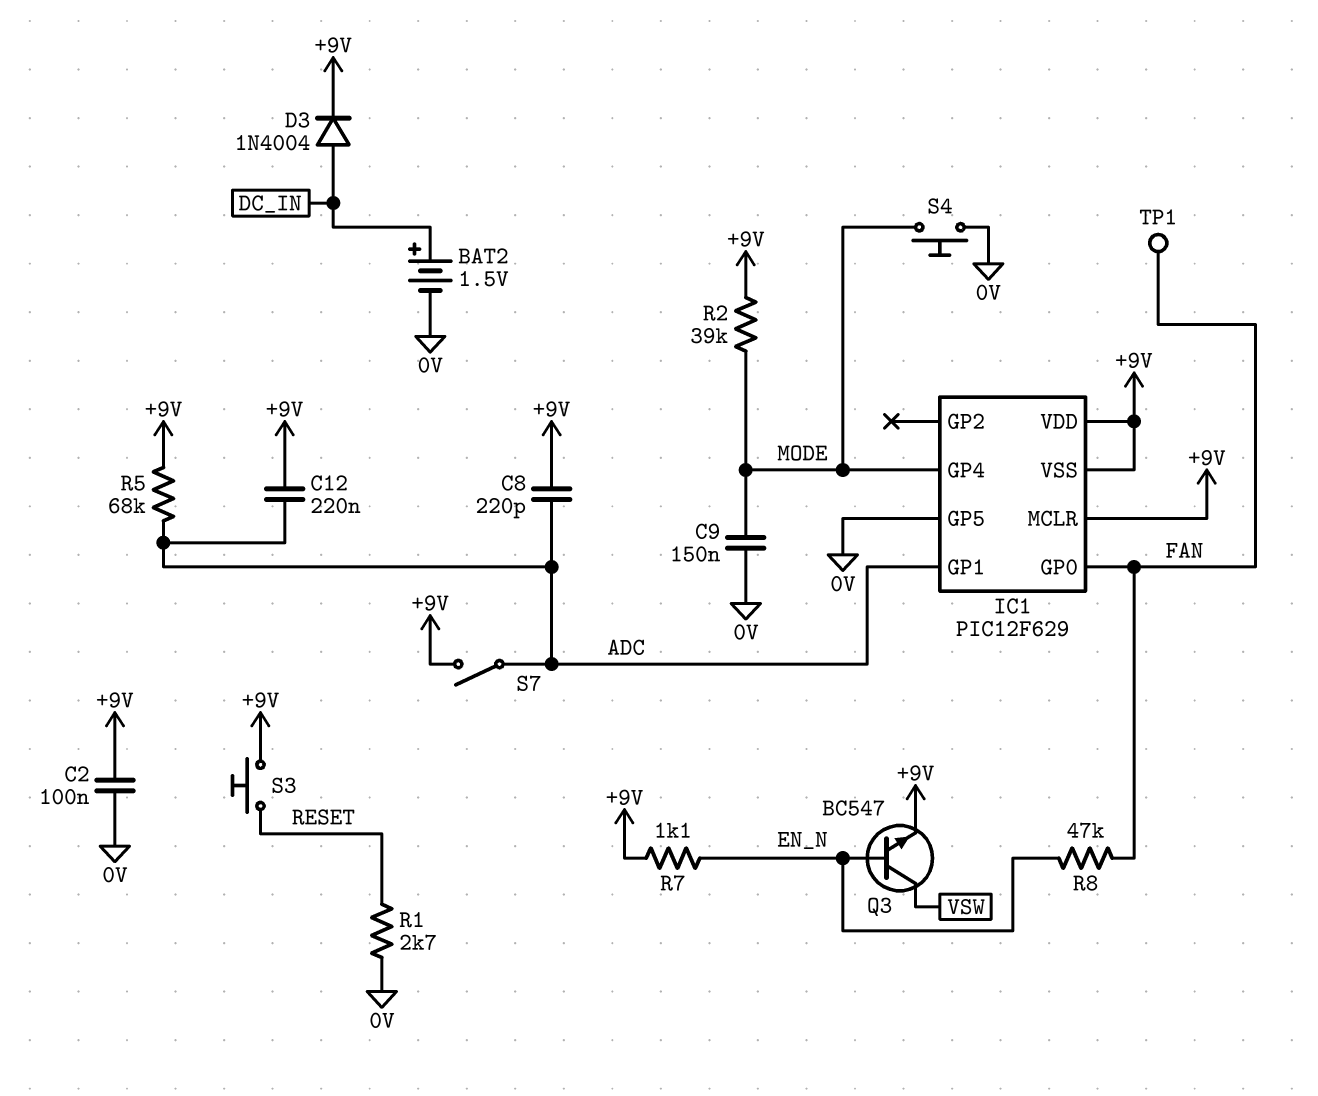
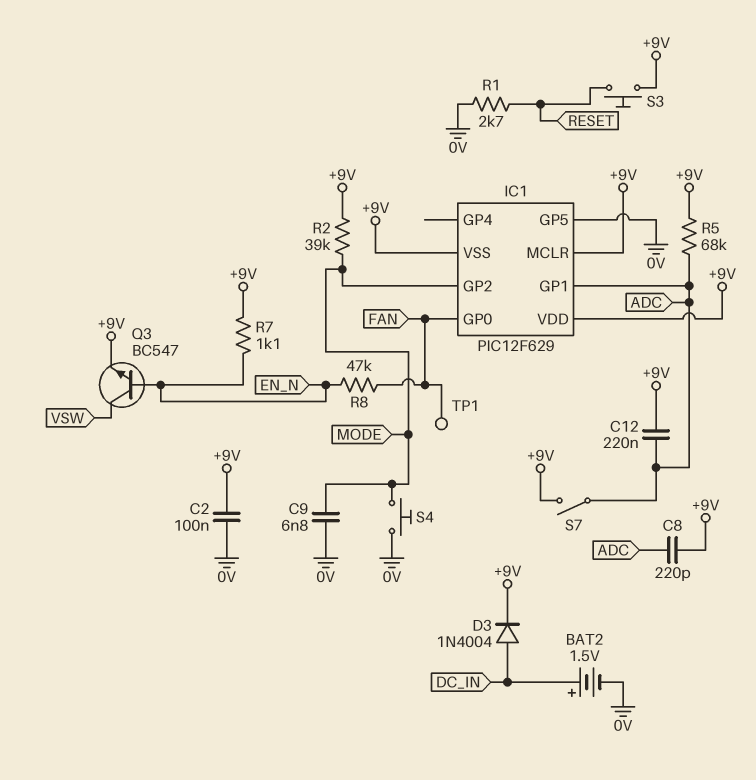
C9: 150nF (0V, MODE) -> 6.8nF (0V, MODE)
IC1 pin GP2: none -> MODE
IC1 pin GP4: MODE -> none

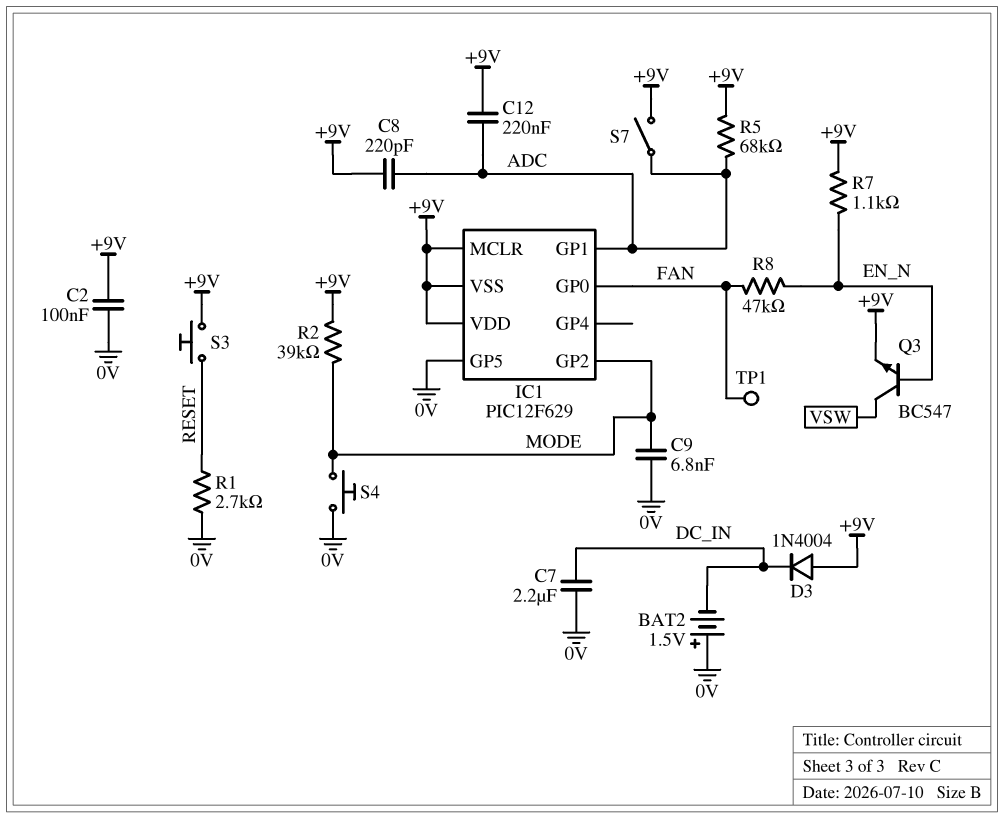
BAT2: 1.5V (plus DC_IN, minus 0V) -> 1.5V (plus 0V, minus DC_IN)
C7: none -> 2.2uF (0V, DC_IN)
D3: diode 1N4004 (A DC_IN, K +9V) -> diode 1N4004 (A +9V, K DC_IN)

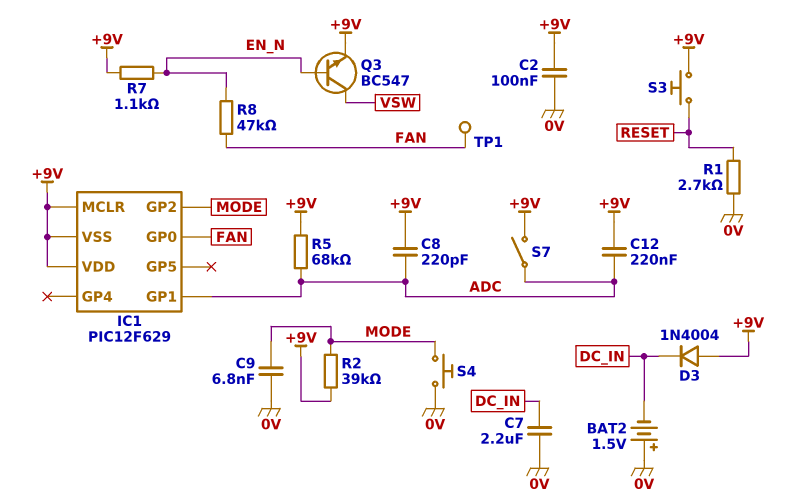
IC1 pin GP5: 0V -> none

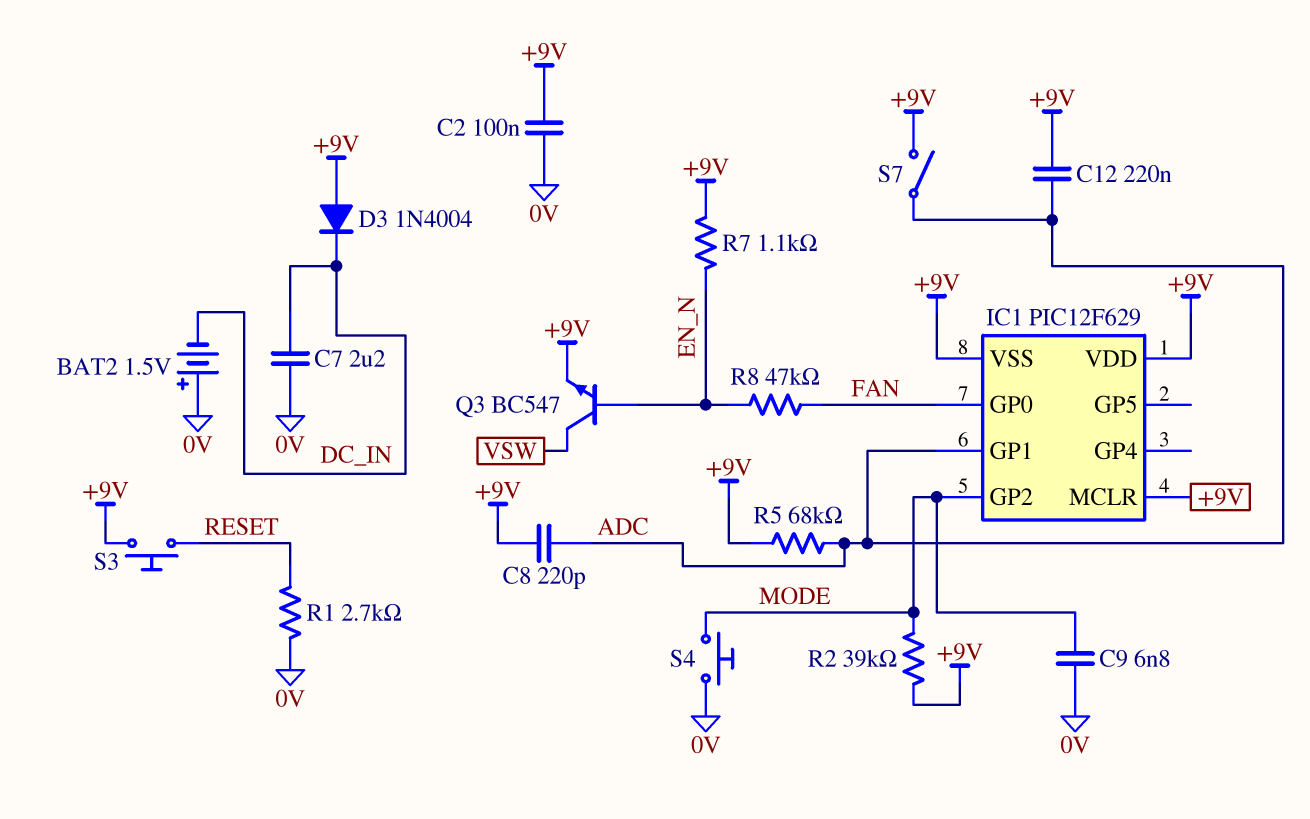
TP1: test point (FAN) -> none

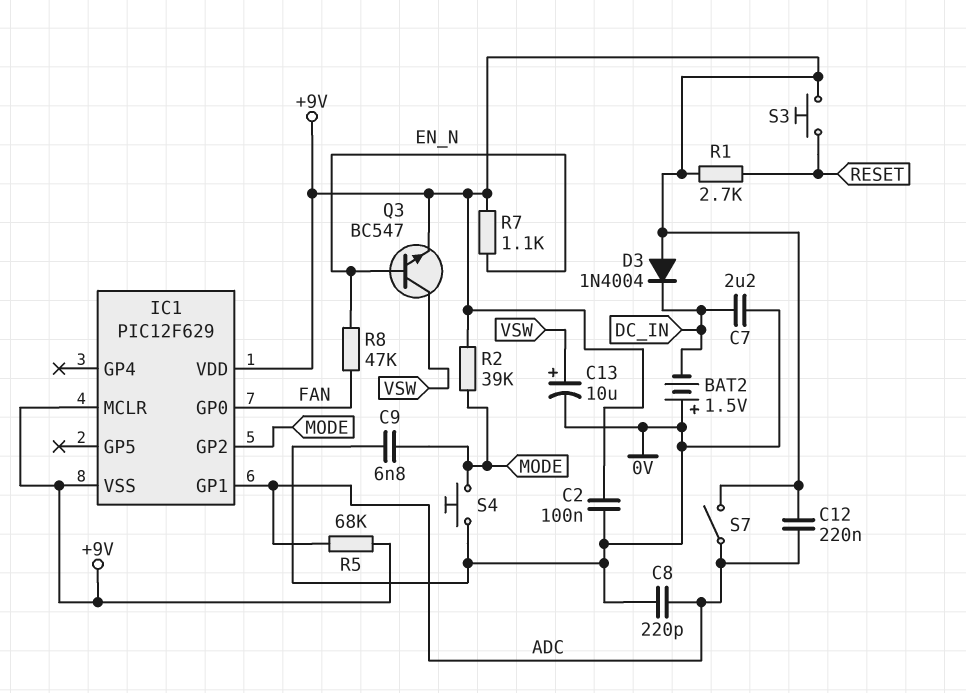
C8: 220pF (+9V, ADC) -> 220pF (0V, ADC)
C13: none -> 10uF (plus VSW, minus 0V)
R1: 2.7k (0V, RESET) -> 2.7k (+9V, RESET)

